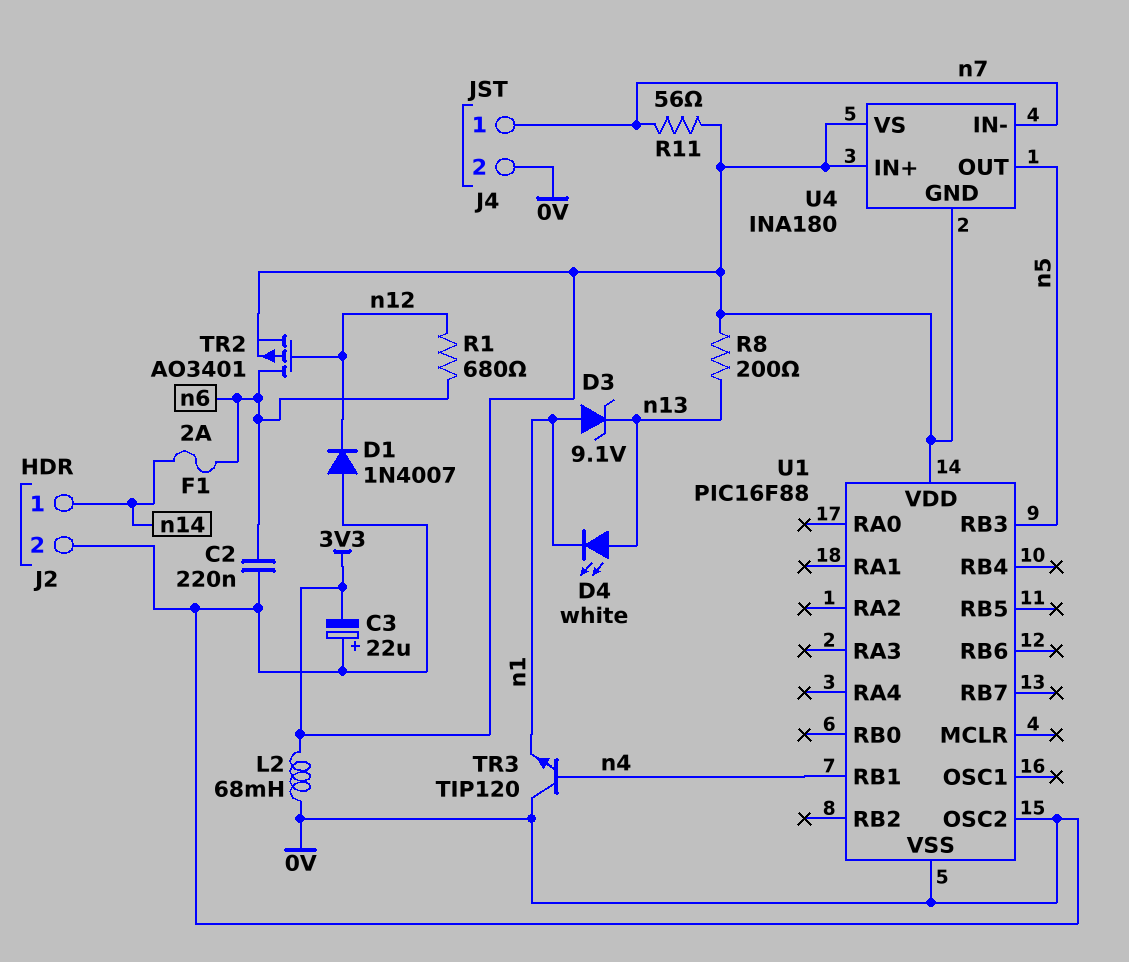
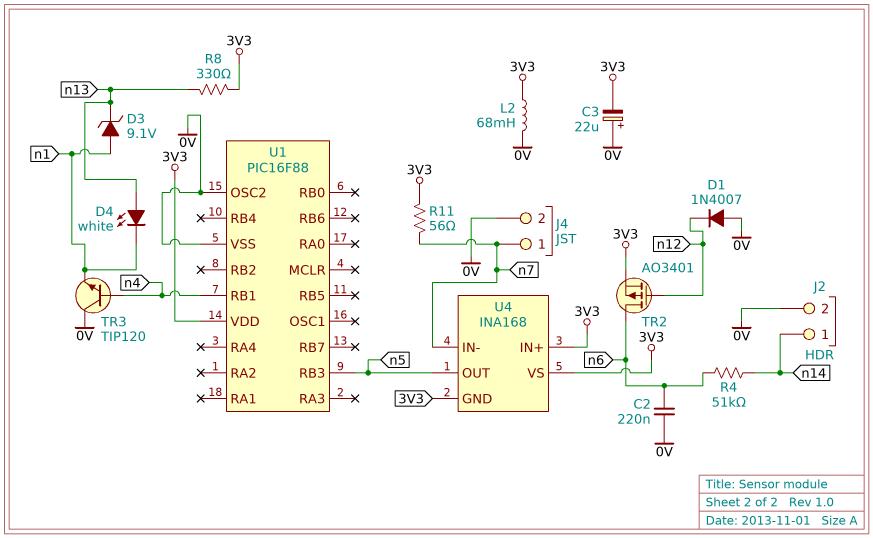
F1: 2A (n6, n14) -> none
R1: 680 (n6, n12) -> none
R4: none -> 51k (n6, n14)
R8: 200 (3V3, n13) -> 330 (3V3, n13)
U4: INA180 -> INA168

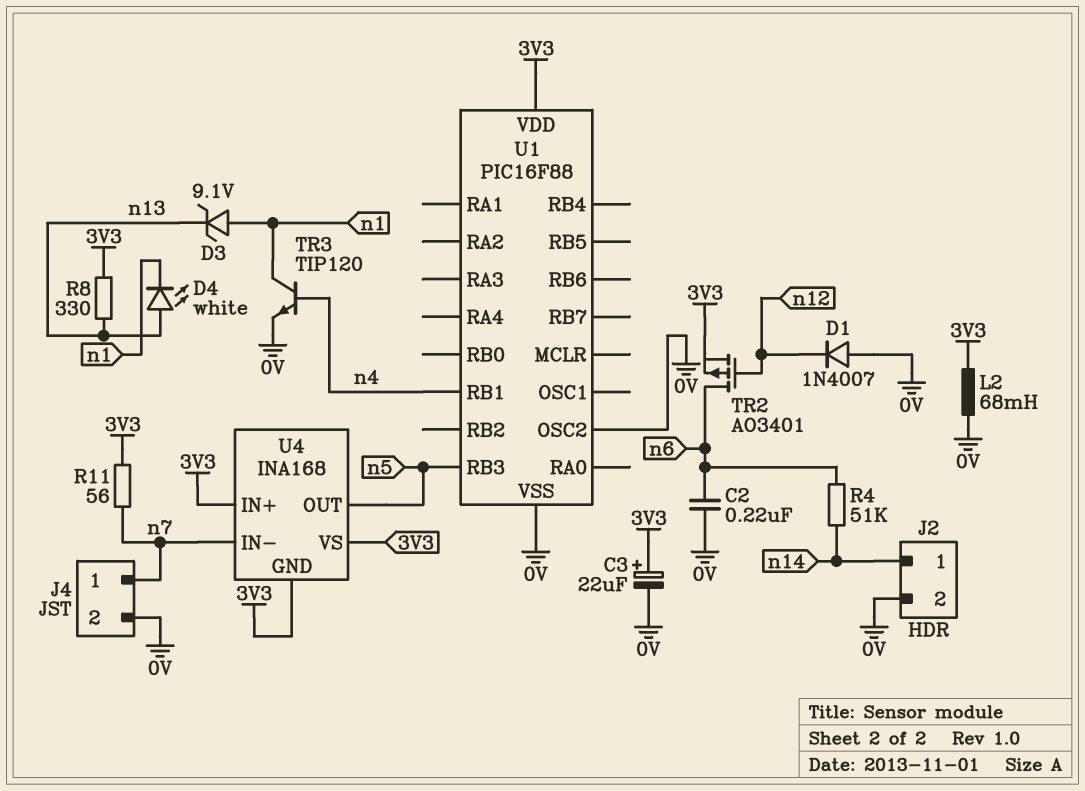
C3: 22uF (plus 0V, minus 3V3) -> 22uF (plus 3V3, minus 0V)
TR3: NPN TIP120 (B n4, C 0V, E n1) -> NPN TIP120 (B n4, C n1, E 0V)

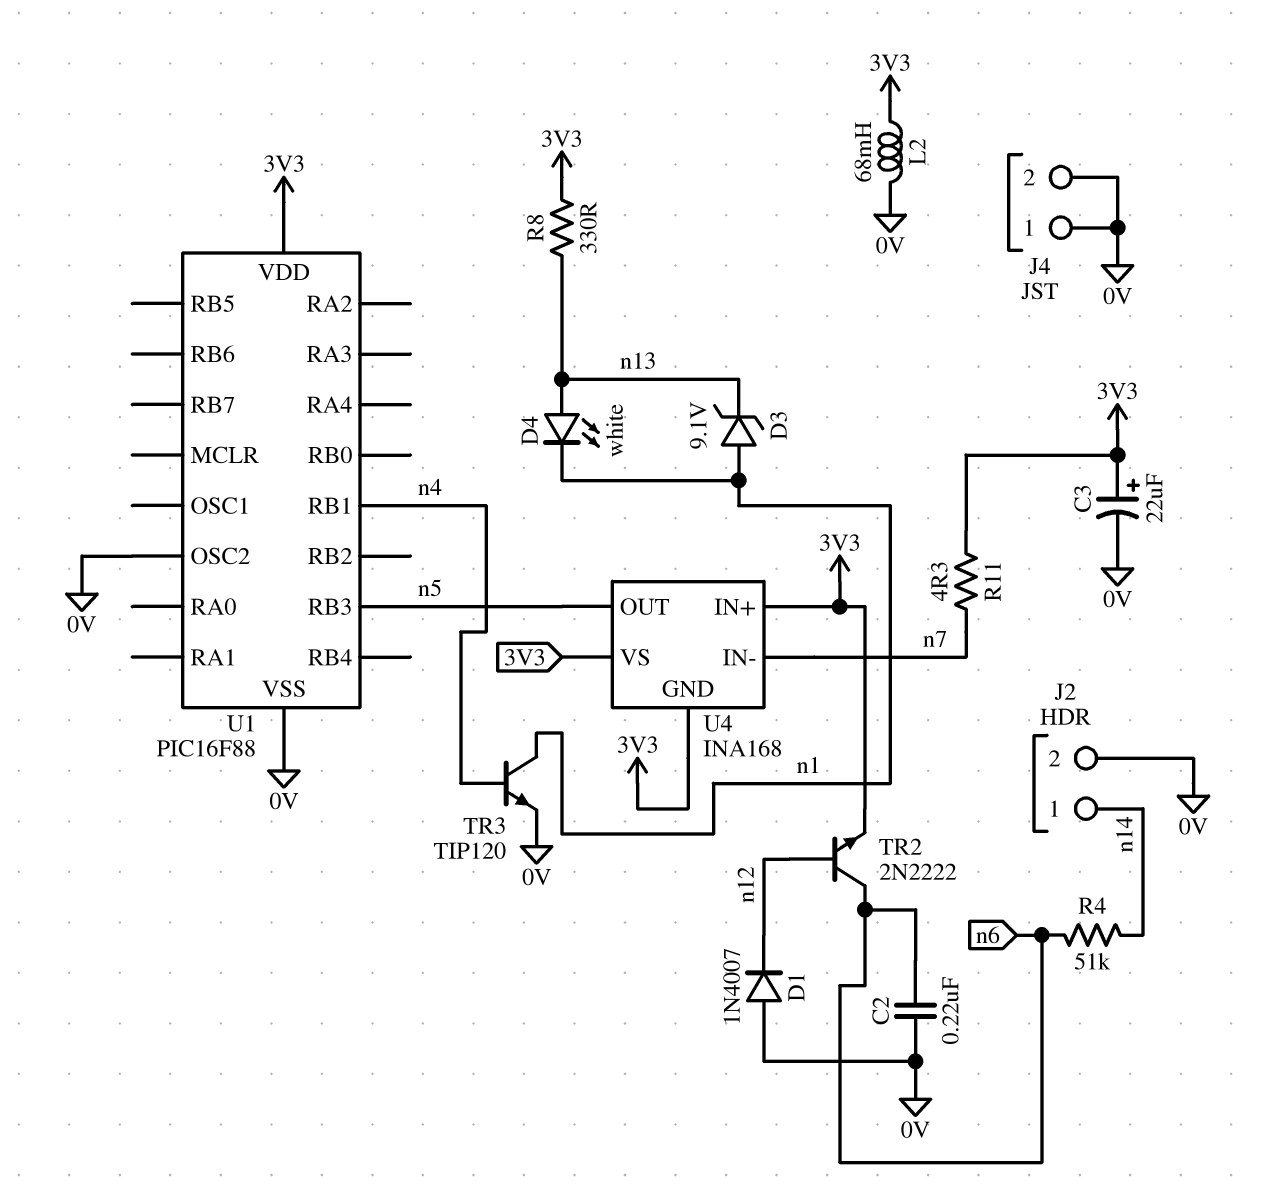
J4 pin 1: n7 -> 0V
R11: 56 (3V3, n7) -> 4.3 (3V3, n7)
TR2: PMOS AO3401 (G n12, D n6, S 3V3) -> NPN 2N2222 (B n12, C n6, E 3V3)

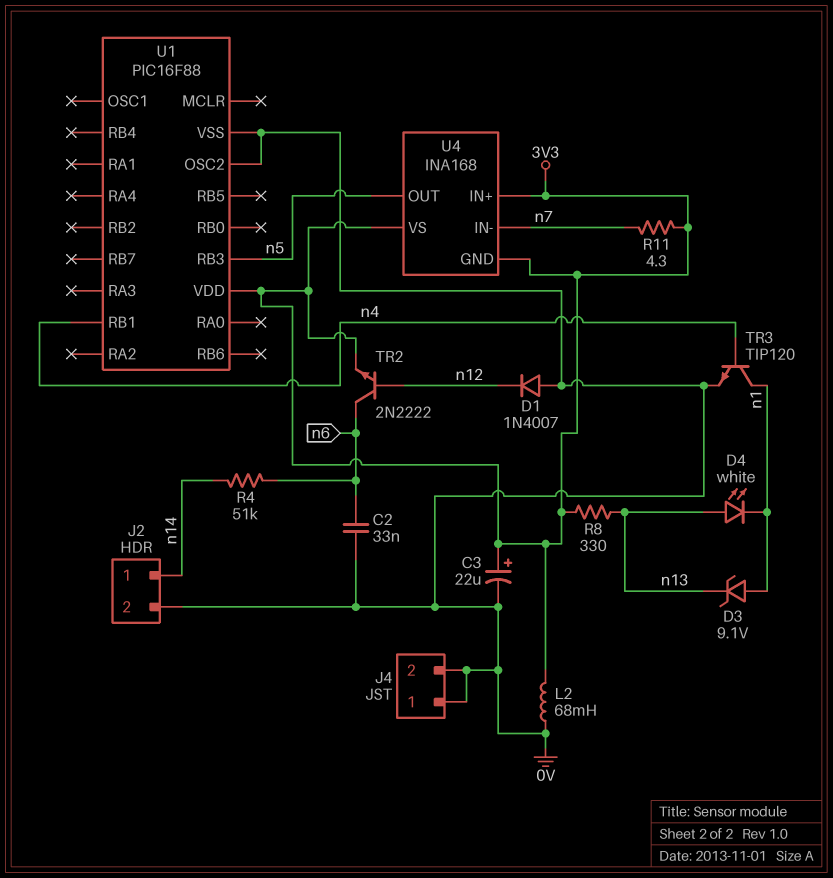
C2: 220nF (0V, n6) -> 33nF (0V, n6)

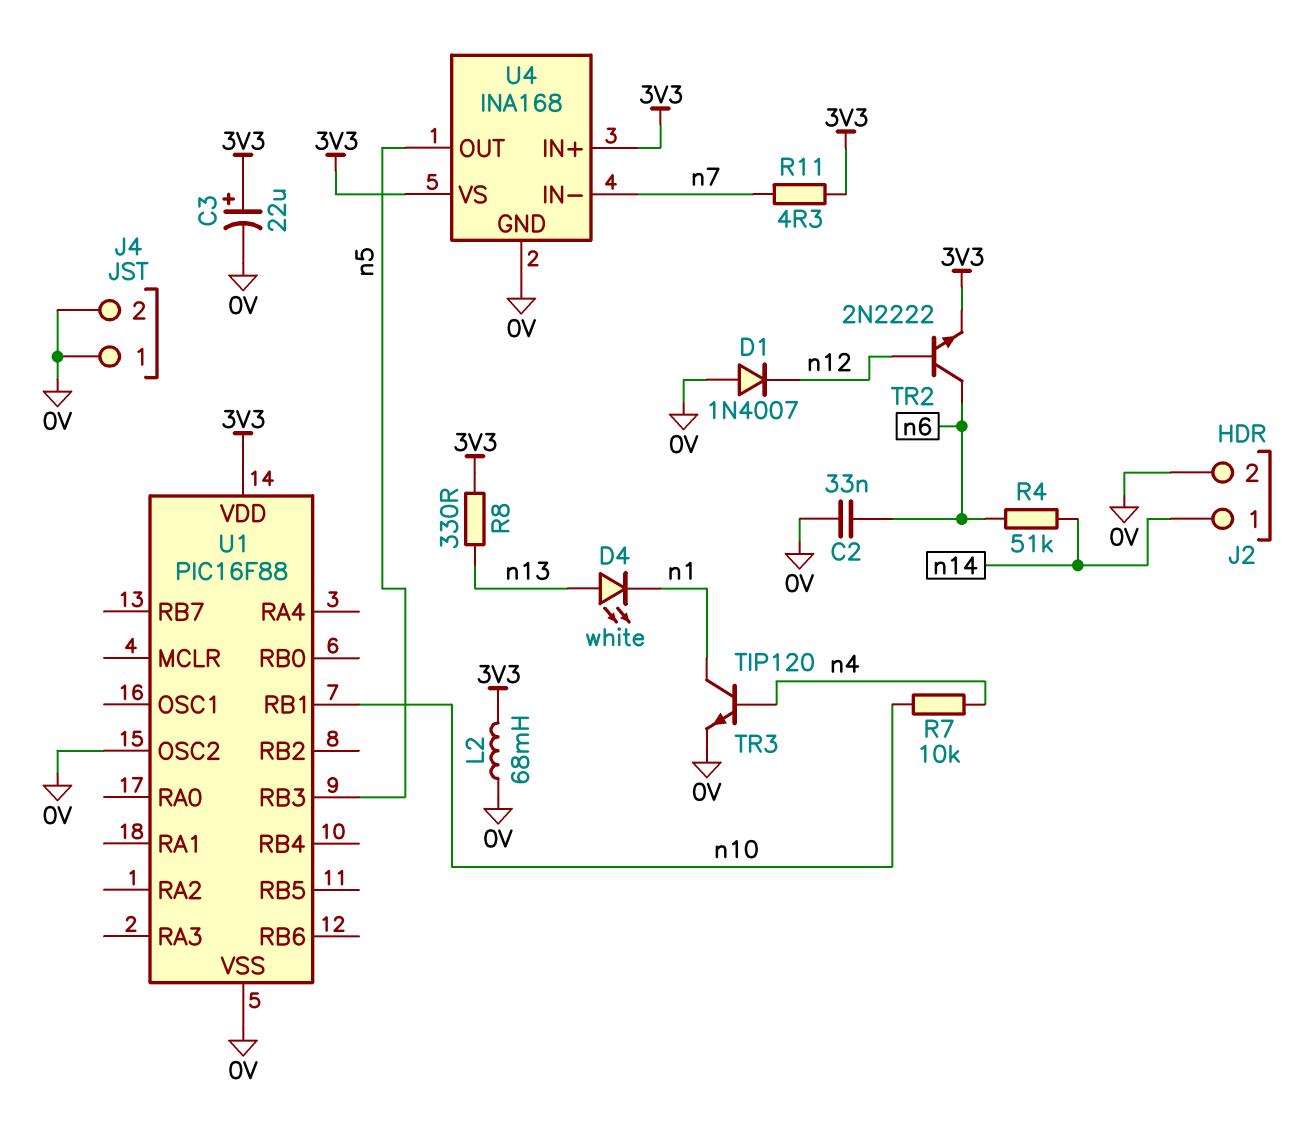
D3: zener 9.1V (A n1, K n13) -> none
R7: none -> 10k (n4, n10)
U1 pin RB1: n4 -> n10
U4 pin GND: 3V3 -> 0V

